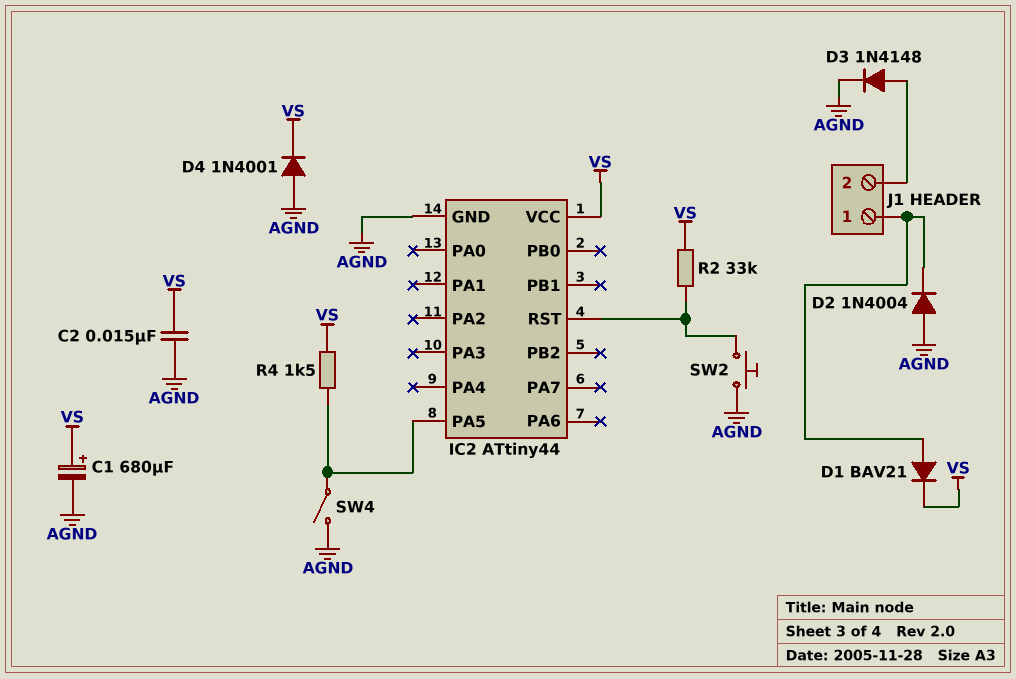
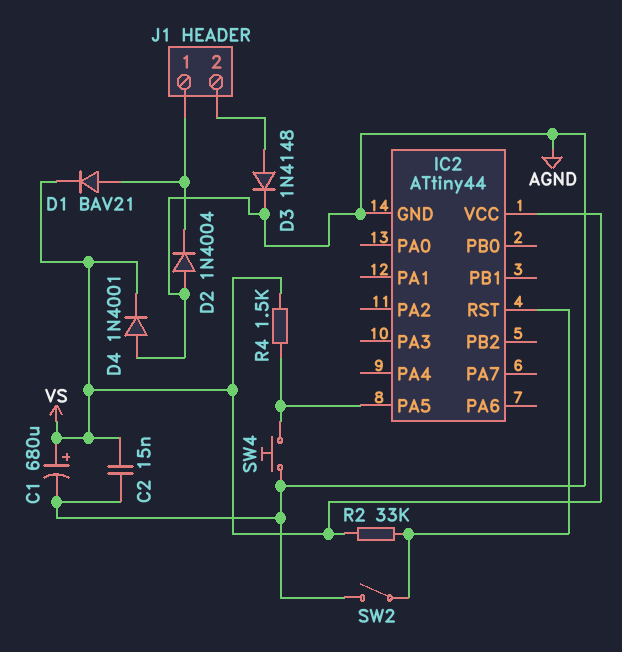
SW2: button (AGND, IC2/RST) -> switch (AGND, IC2/RST)
SW4: switch (AGND, IC2/PA5) -> button (AGND, IC2/PA5)

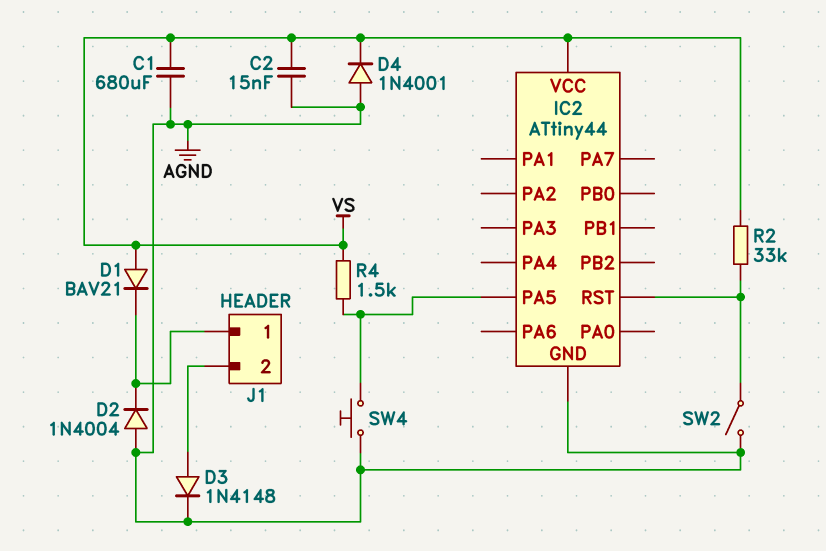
C1: 680uF (plus VS, minus AGND) -> 680uF (AGND, VS)
D1: diode BAV21 (A J1/1, K VS) -> diode BAV21 (A VS, K J1/1)

